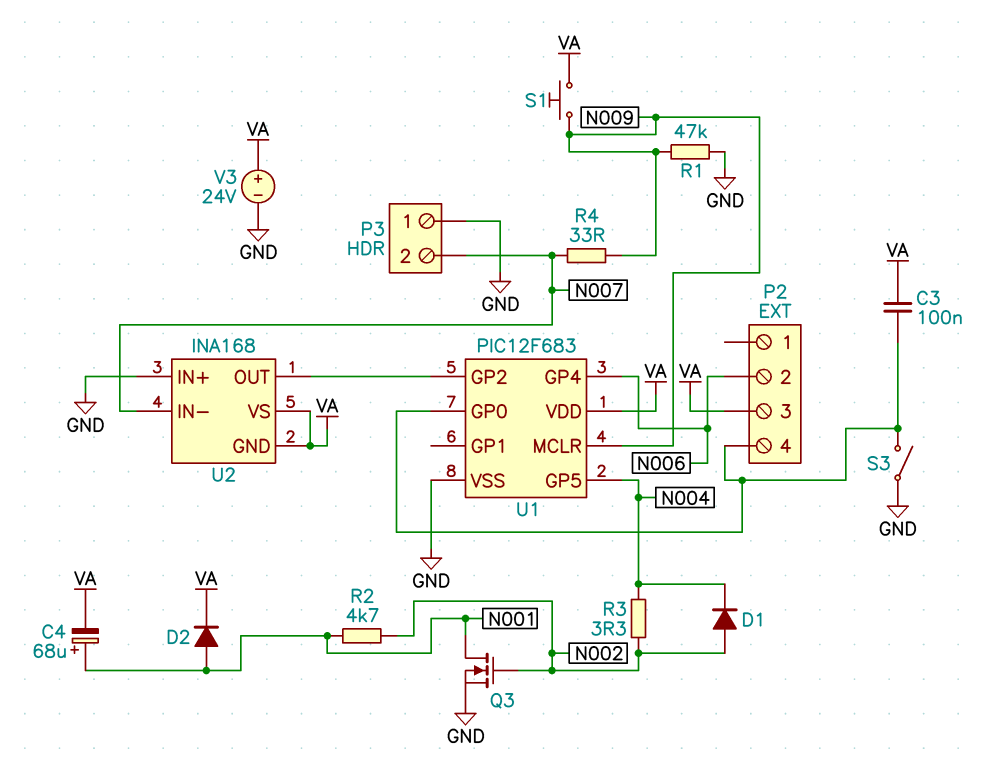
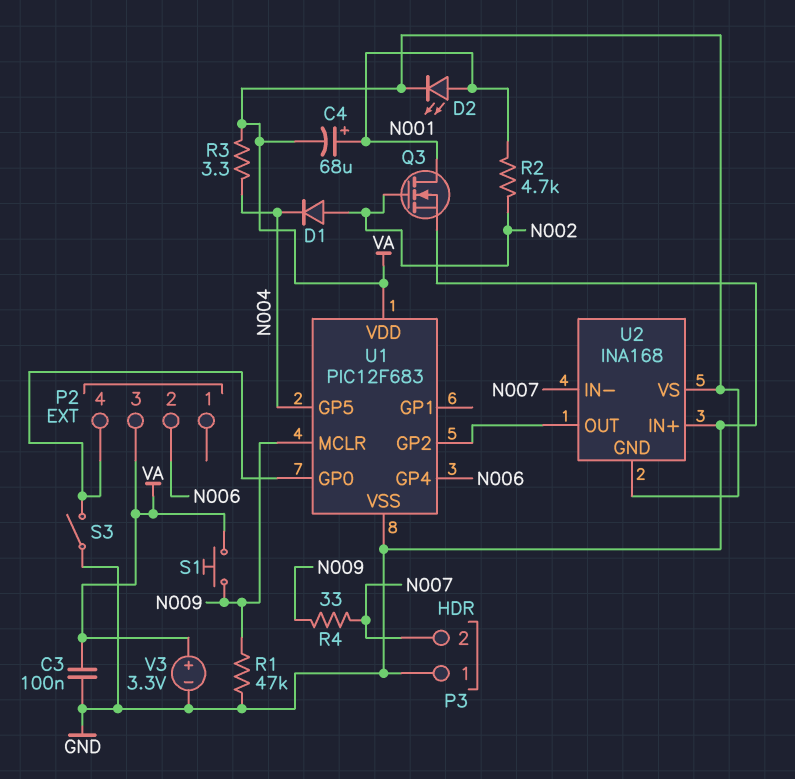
C3: 100nF (P2/4, VA) -> 100nF (GND, VA)
D2: diode (A N001, K VA) -> LED (A N001, K VA)
R3: 3.3 (N002, N004) -> 3.3 (N004, VA)
V3: 24V (plus VA, minus GND) -> 3.3V (plus VA, minus GND)

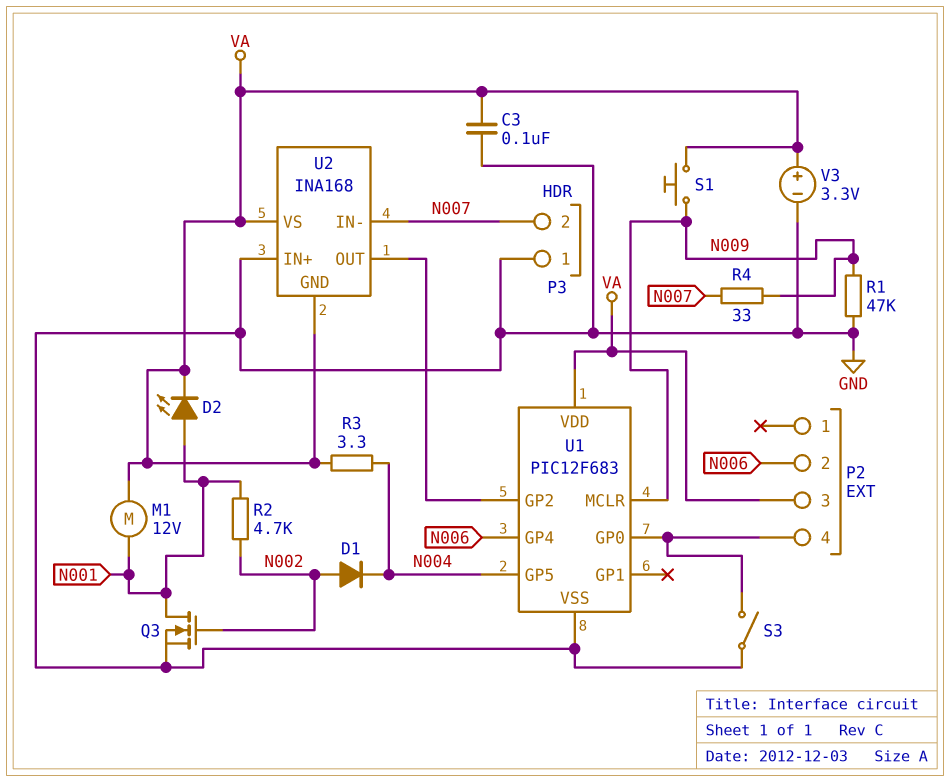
C4: 68uF (plus N001, minus VA) -> none
M1: none -> motor 12V (N001, VA)

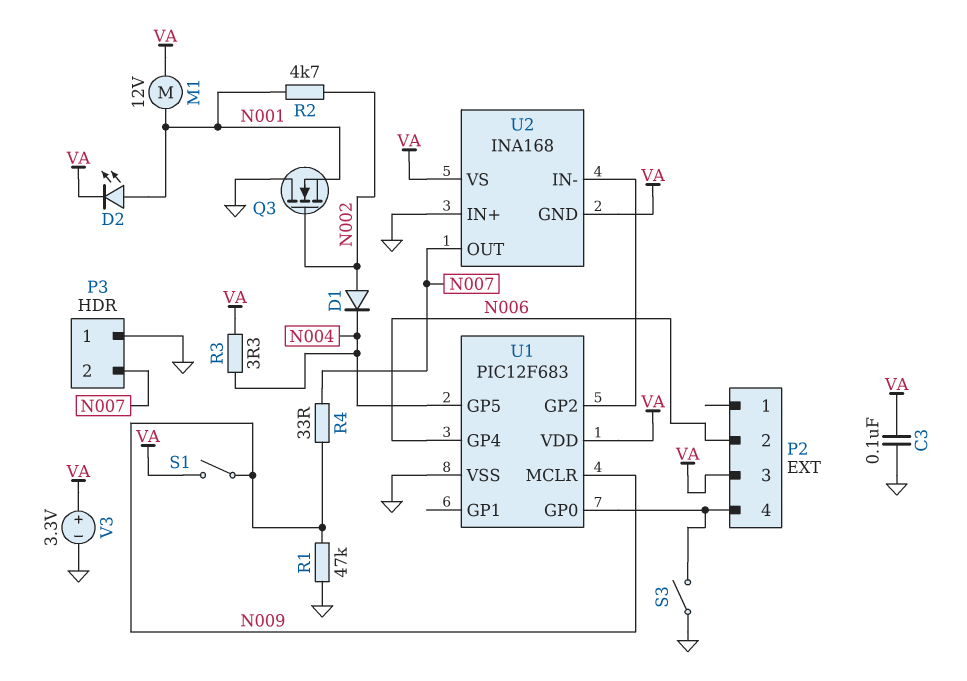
Q3: NMOS (G N002, D N001, S GND) -> NMOS (G N002, D GND, S N001)
S1: button (N009, VA) -> switch (N009, VA)
U2 pin IN-: N007 -> U1/GP2
U2 pin OUT: U1/GP2 -> N007

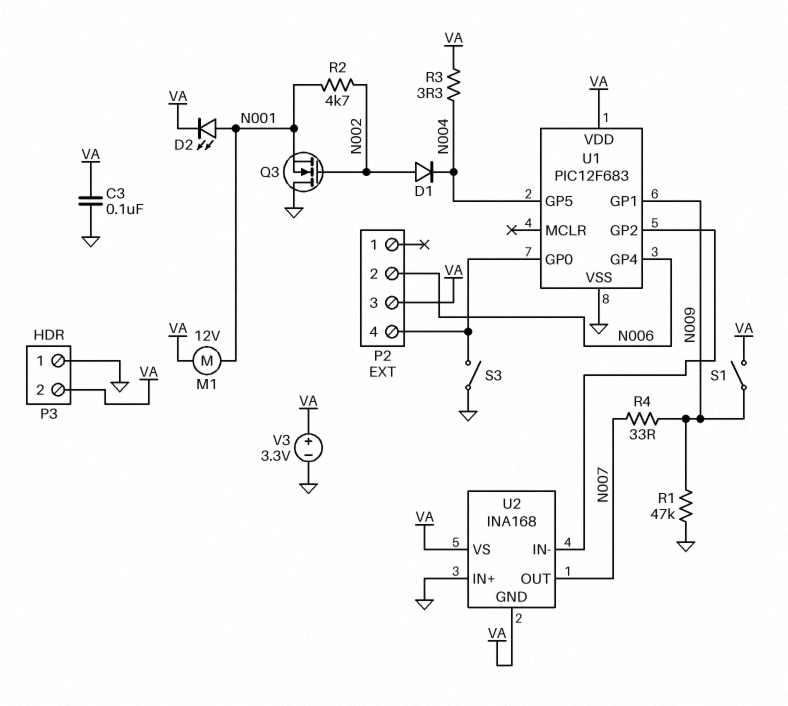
P3 pin 2: N007 -> VA
U1 pin GP1: none -> N009
U1 pin MCLR: N009 -> none

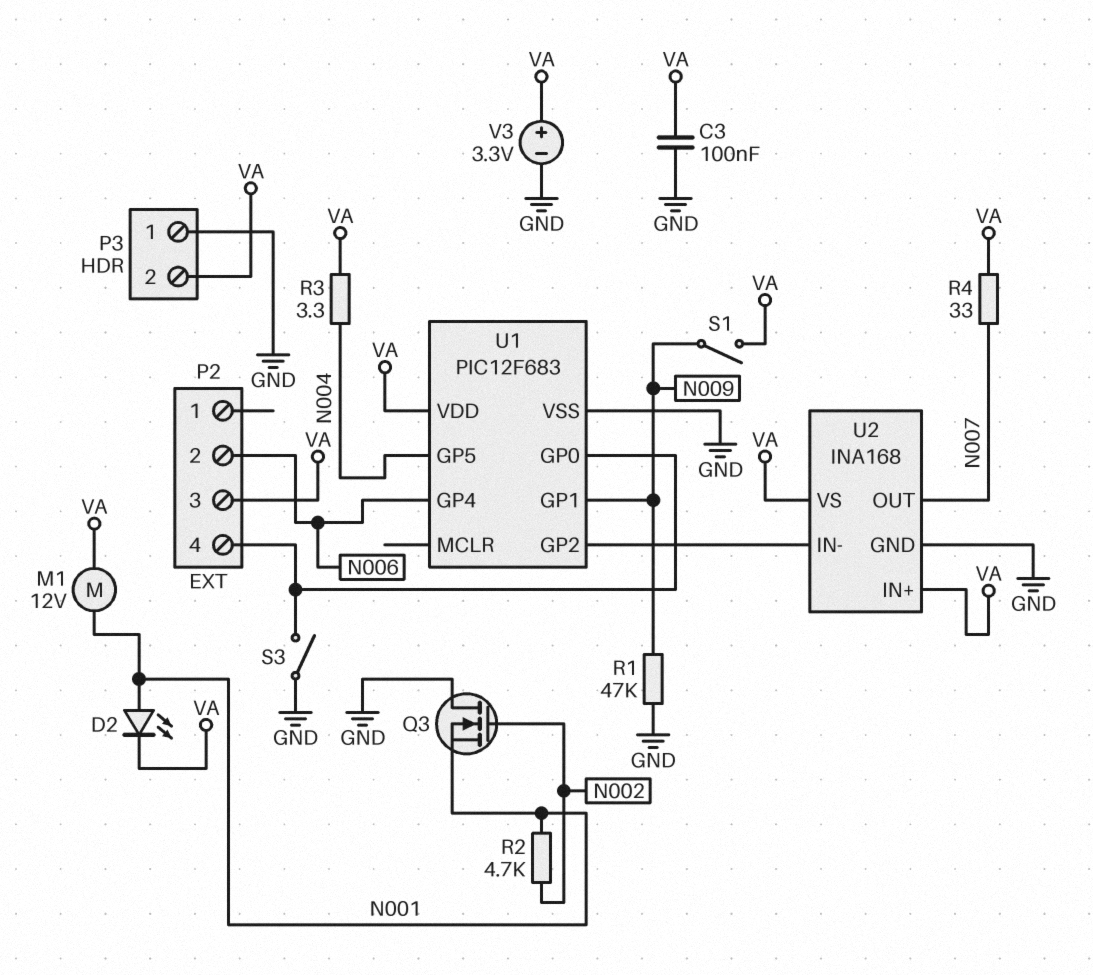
D1: diode (A N002, K N004) -> none
R4: 33 (N007, N009) -> 33 (N007, VA)
U2 pin GND: VA -> GND
U2 pin IN+: GND -> VA

